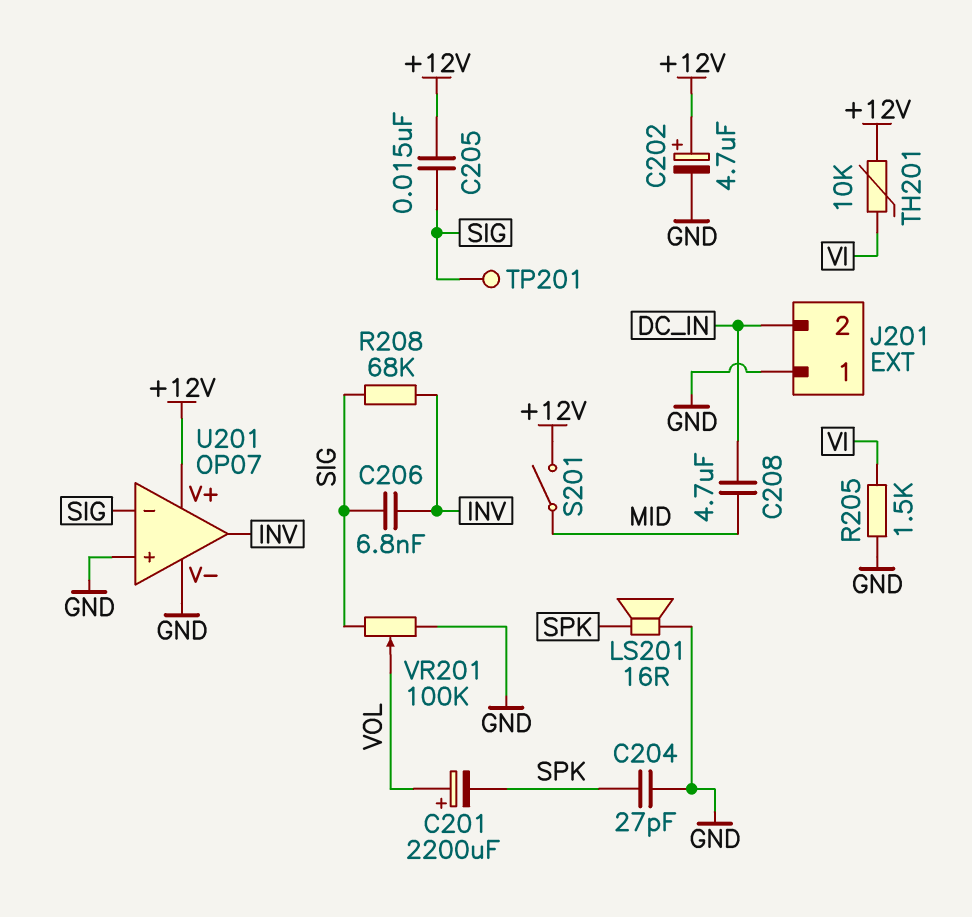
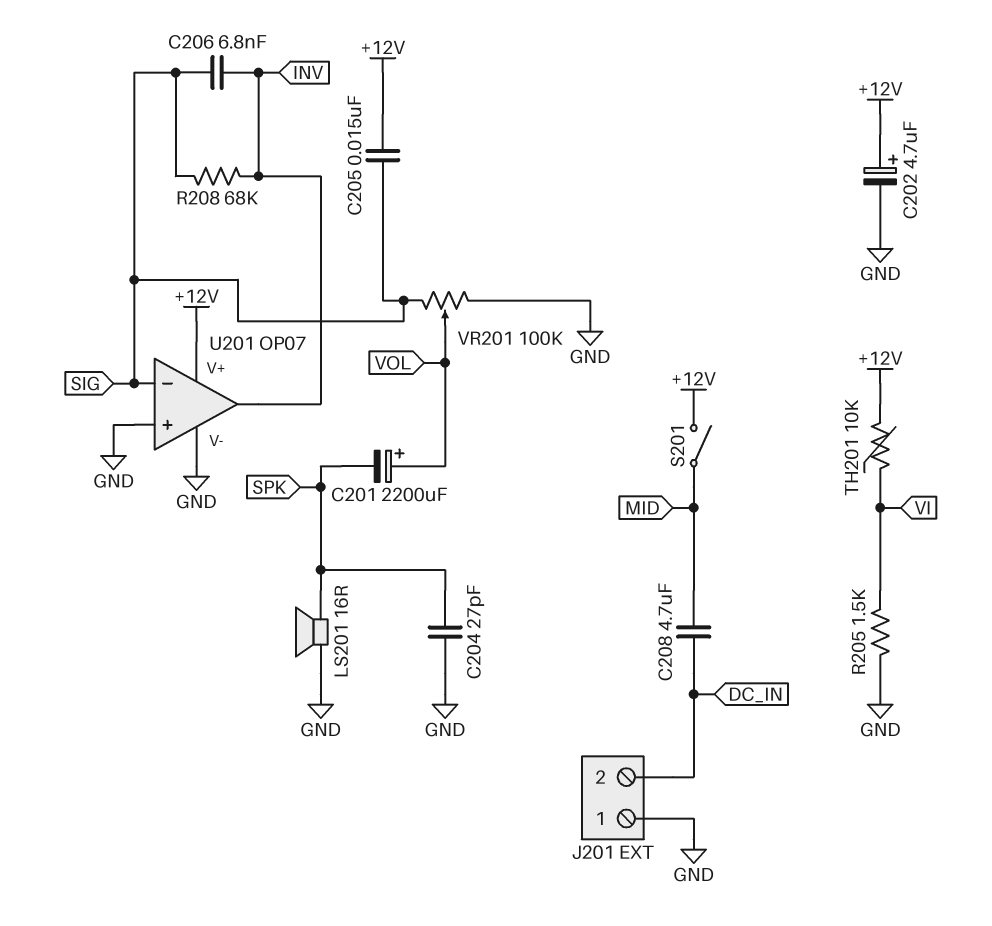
TP201: test point (SIG) -> none

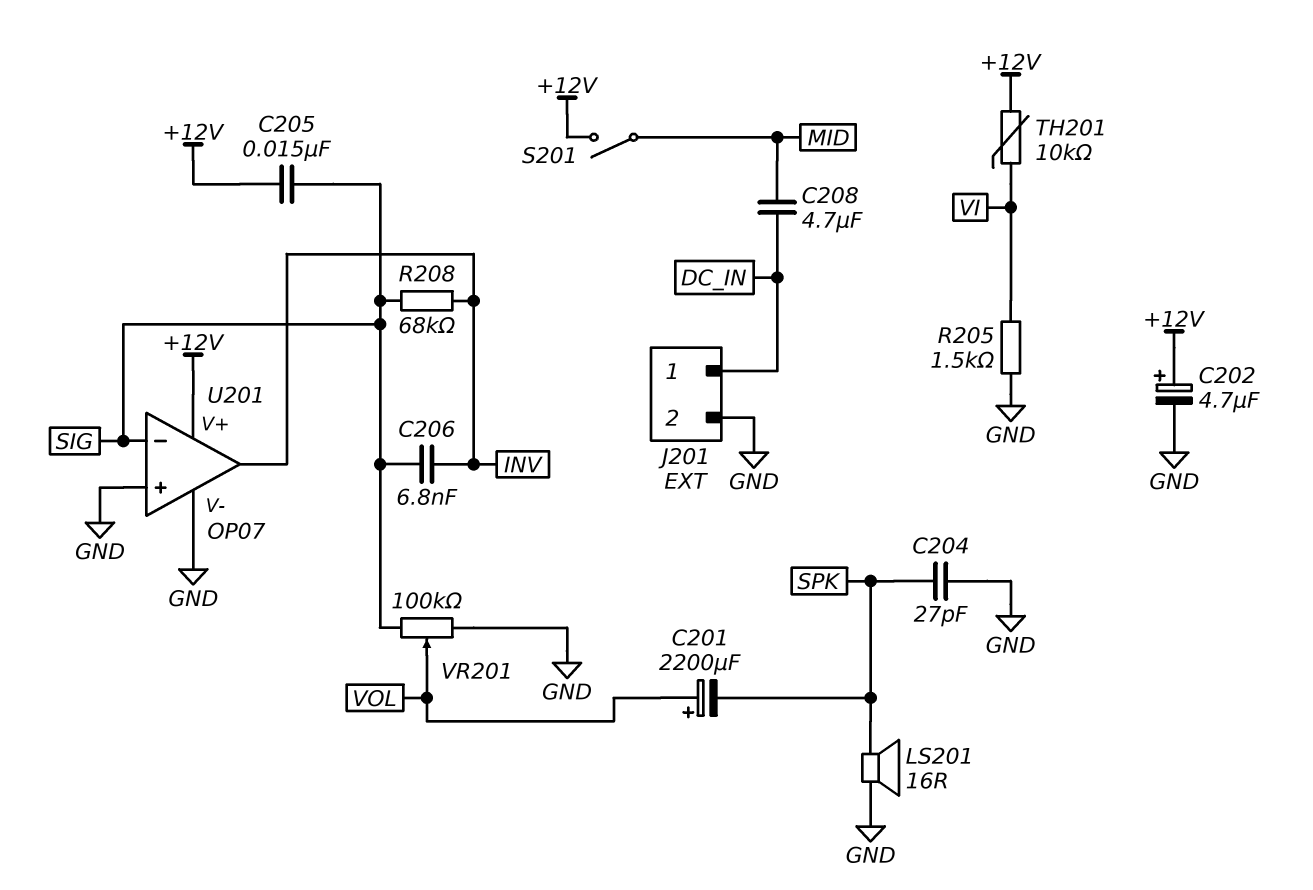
J201 pin 1: GND -> DC_IN
J201 pin 2: DC_IN -> GND

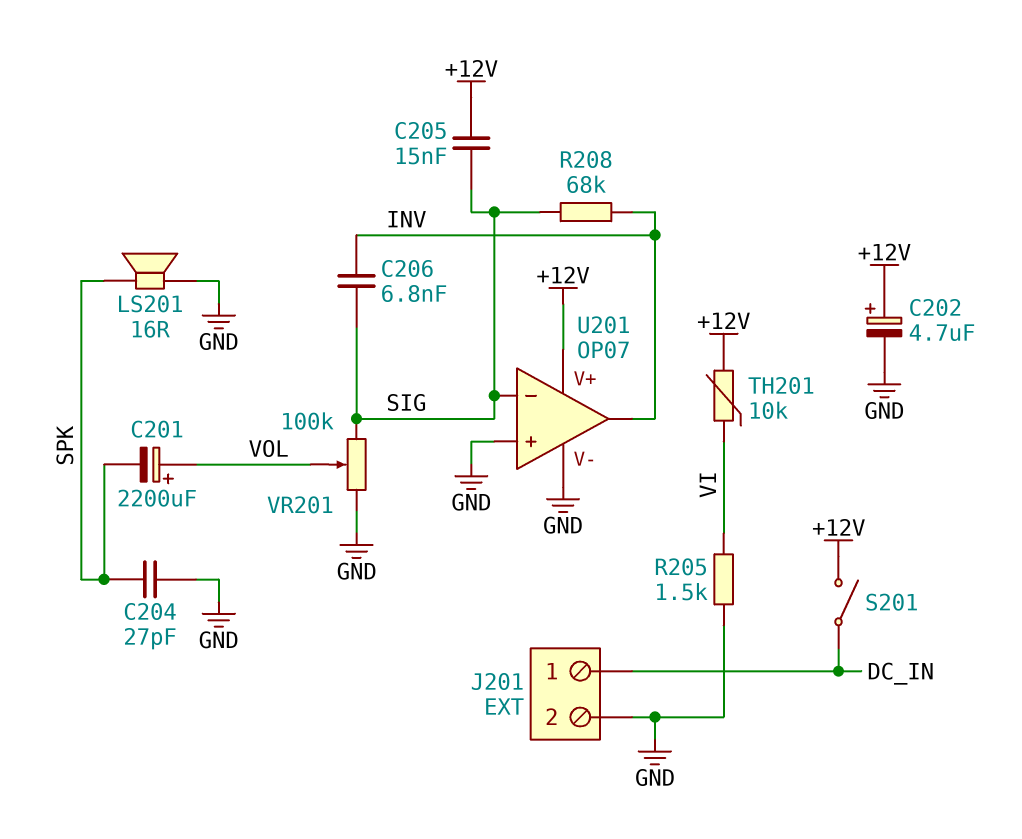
C208: 4.7uF (DC_IN, MID) -> none
S201: switch (+12V, MID) -> switch (+12V, DC_IN)

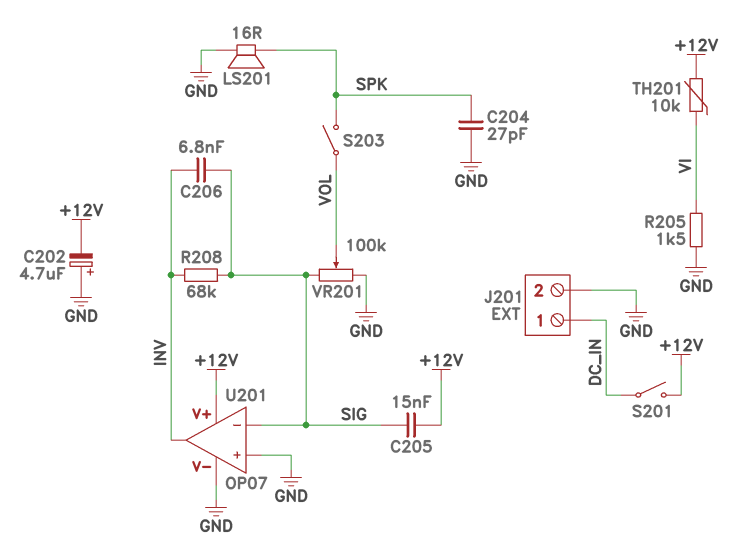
C201: 2200uF (plus VOL, minus SPK) -> none
C202: 4.7uF (plus +12V, minus GND) -> 4.7uF (plus GND, minus +12V)
S203: none -> switch (SPK, VOL)

